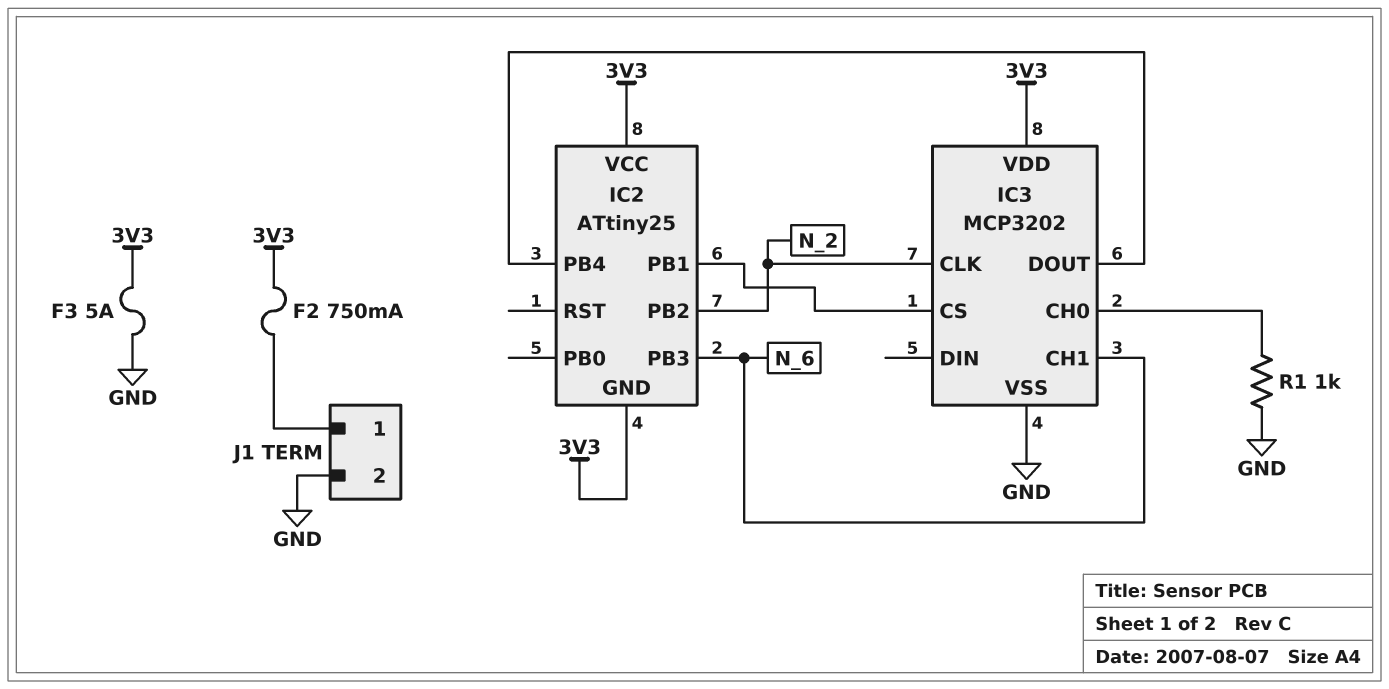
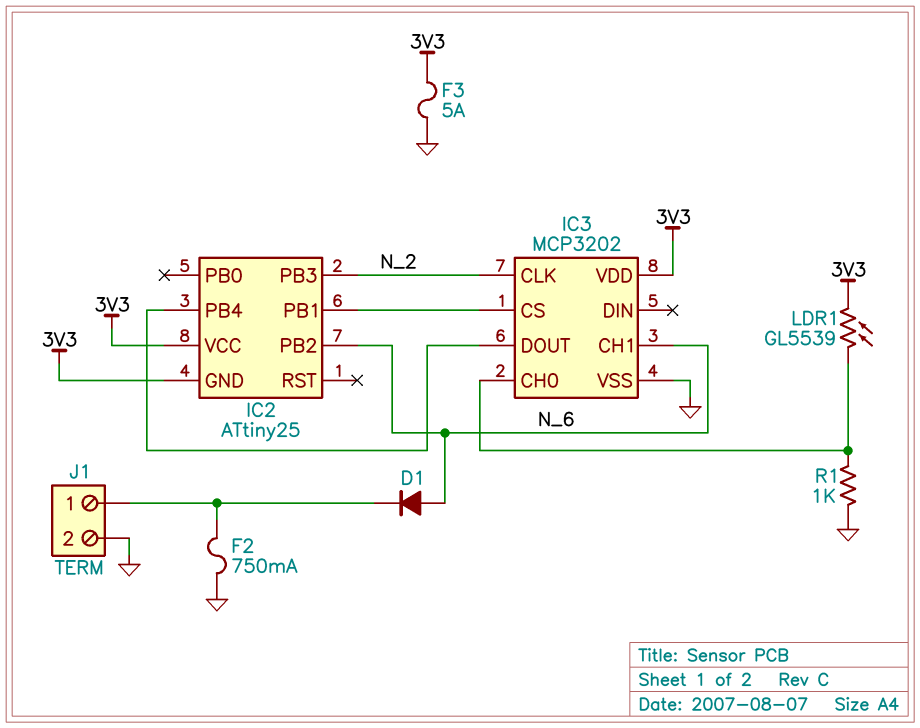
D1: none -> diode (A N_6, K J1/1)
F2: 750mA (3V3, J1/1) -> 750mA (GND, J1/1)
IC2 pin PB2: N_2 -> N_6
IC2 pin PB3: N_6 -> N_2
LDR1: none -> GL5539 (3V3, IC3/CH0)

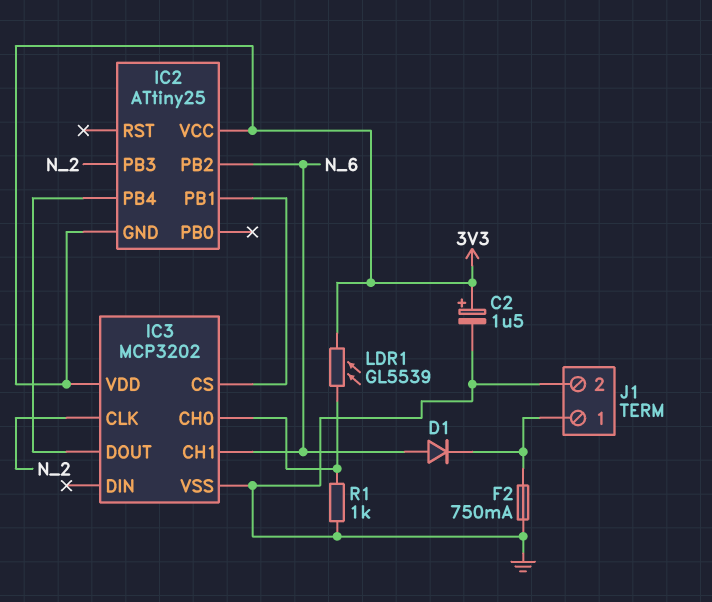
C2: none -> 1.5uF (plus 3V3, minus GND)
F3: 5A (3V3, GND) -> none

